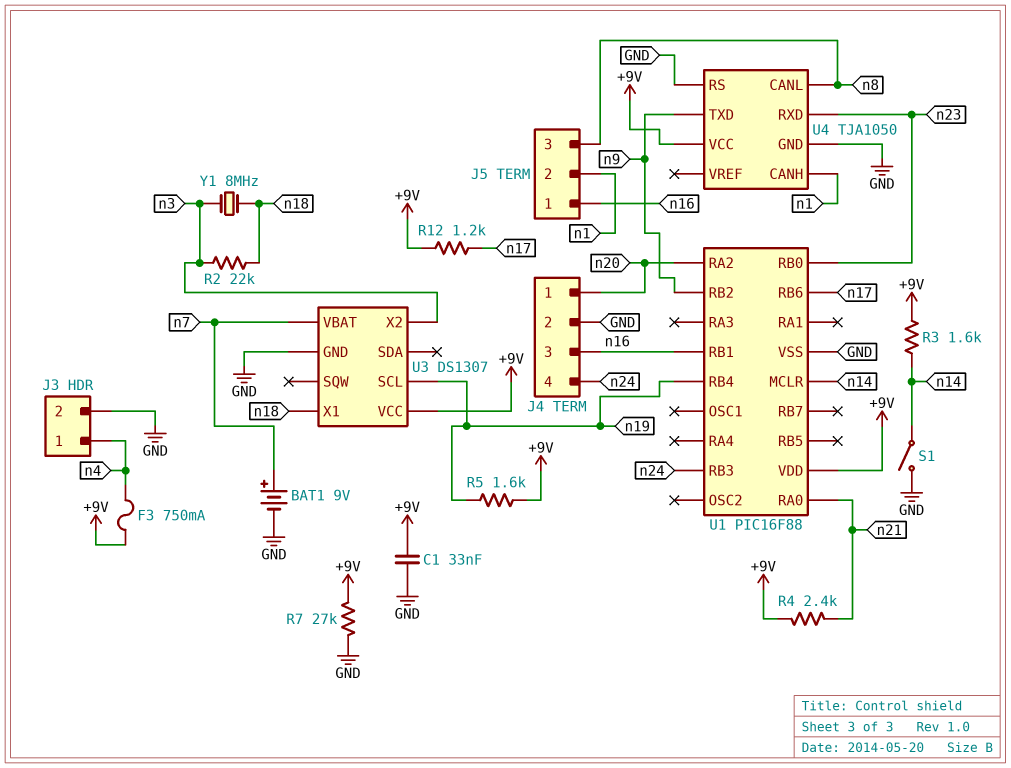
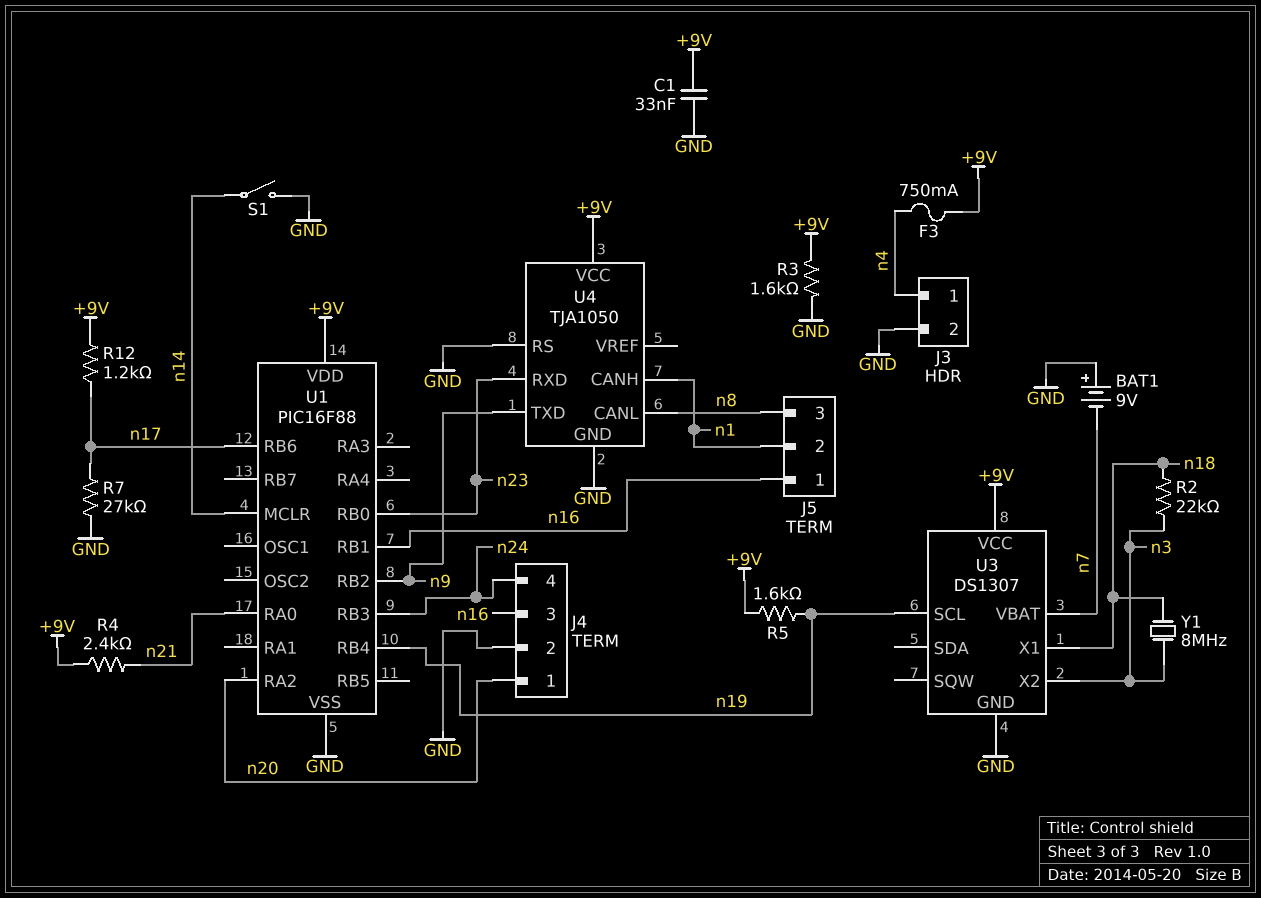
BAT1: 9V (plus n7, minus GND) -> 9V (plus GND, minus n7)
R3: 1.6k (+9V, n14) -> 1.6k (+9V, GND)
R7: 27k (+9V, GND) -> 27k (GND, n17)

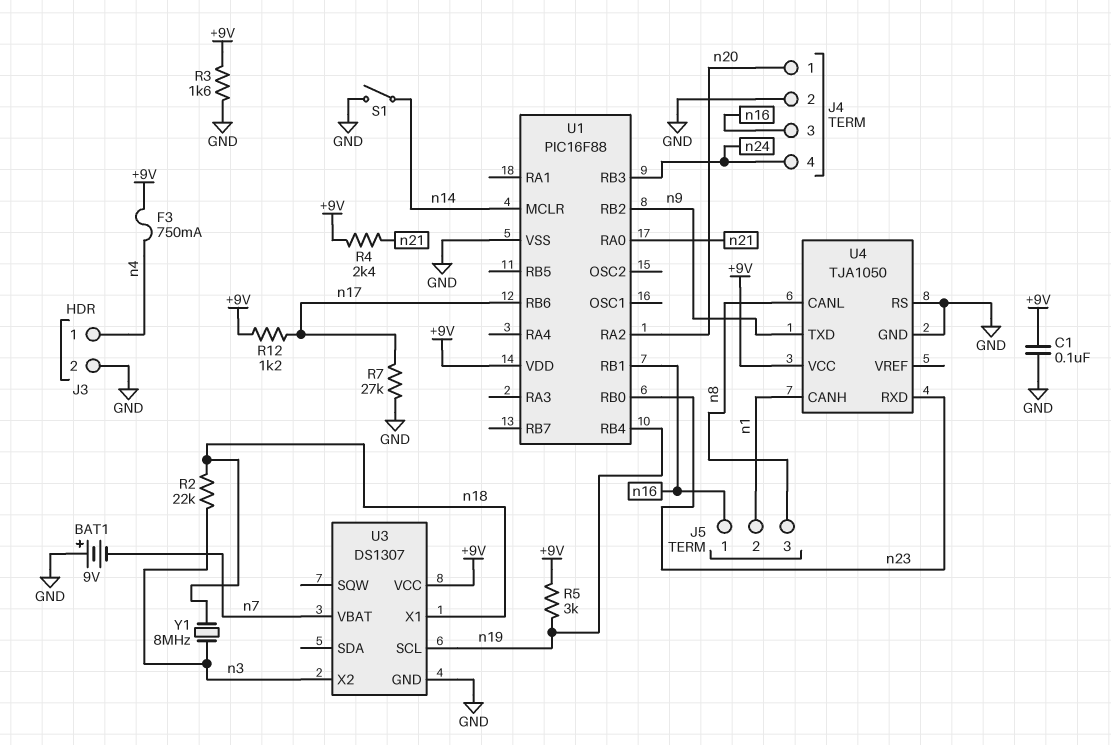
C1: 33nF (+9V, GND) -> 100nF (+9V, GND)
R5: 1.6k (+9V, n19) -> 3k (+9V, n19)

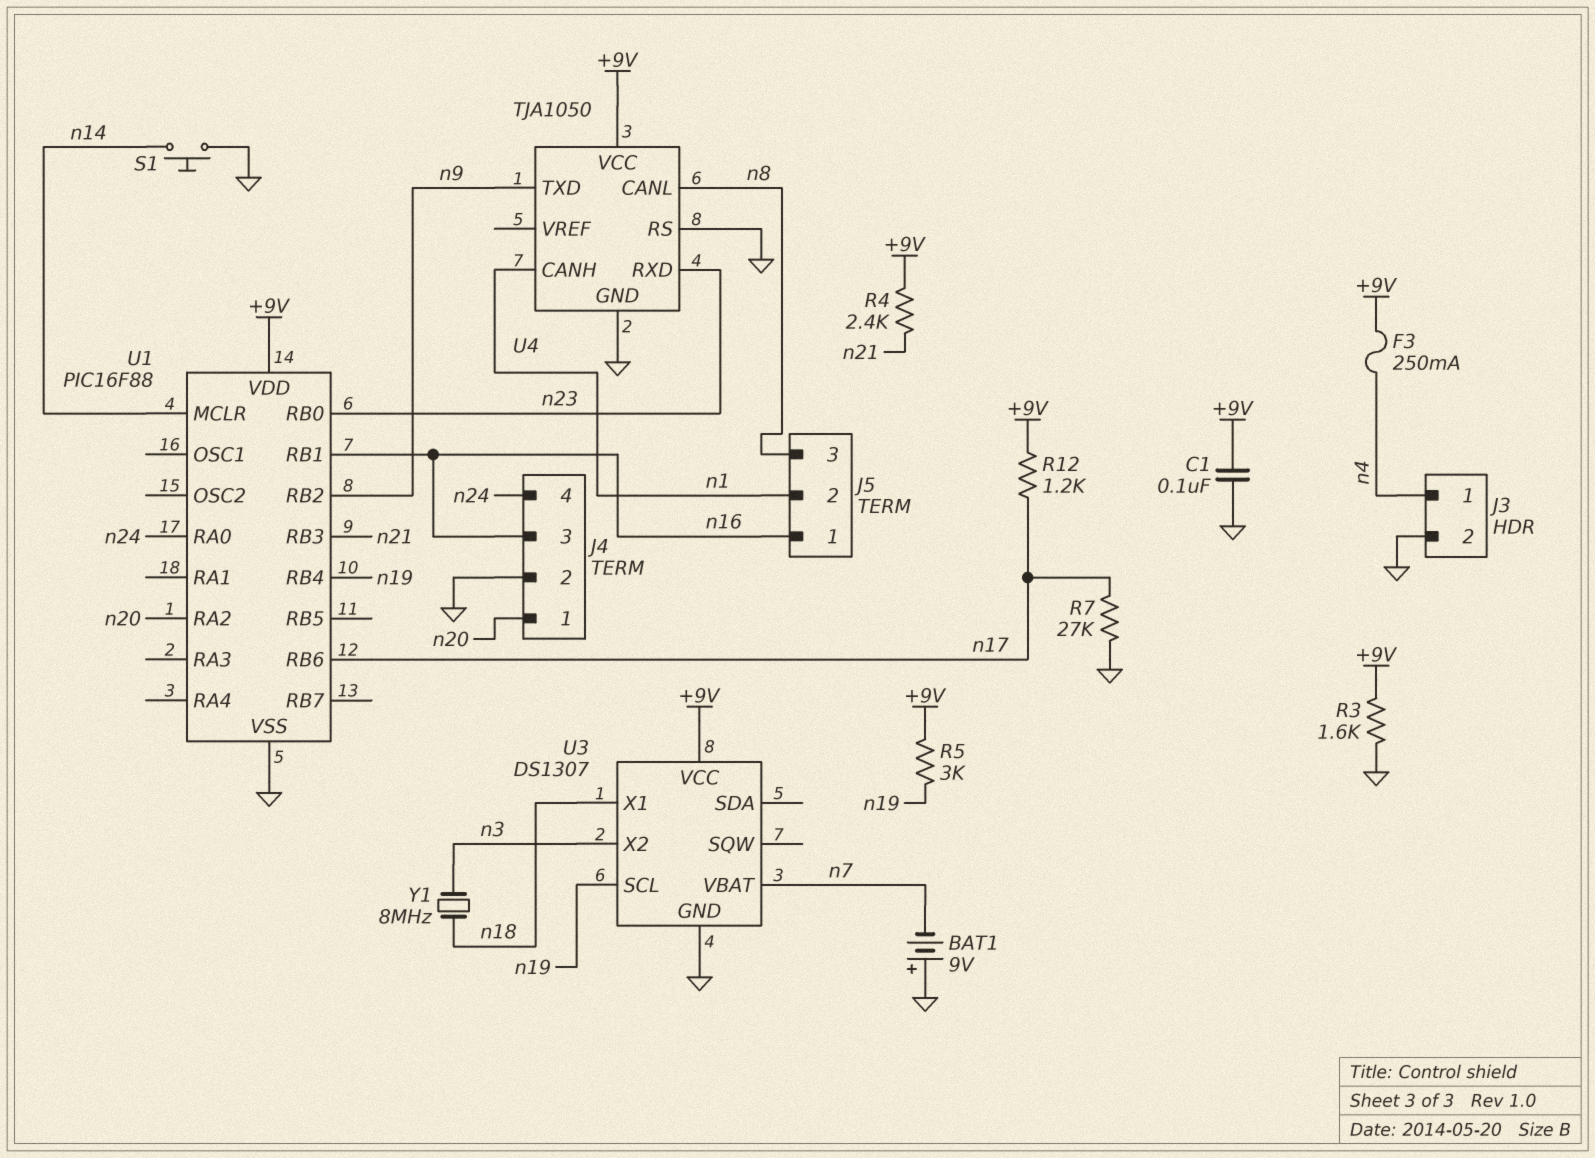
F3: 750mA (+9V, n4) -> 250mA (+9V, n4)
R2: 22k (n3, n18) -> none
S1: switch (GND, n14) -> button (GND, n14)
U1 pin RA0: n21 -> n24
U1 pin RB3: n24 -> n21

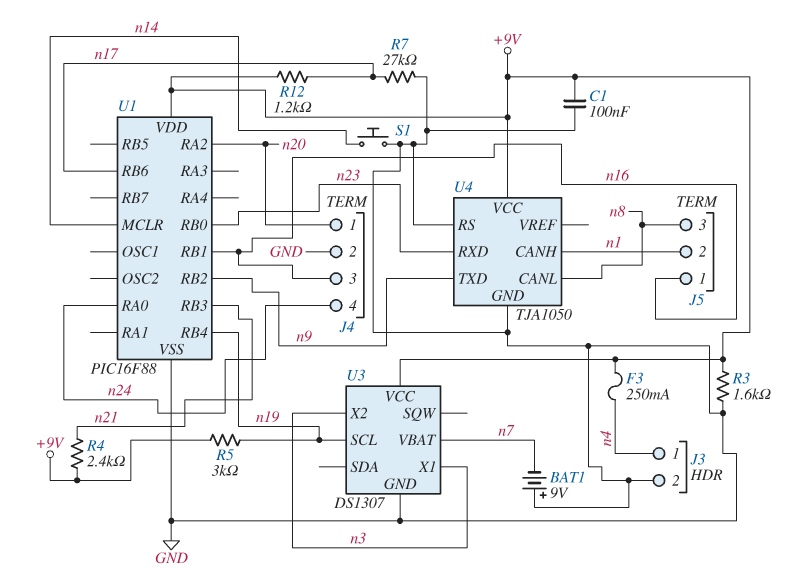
U3 pin X1: n18 -> n3
Y1: 8MHz (n3, n18) -> none

